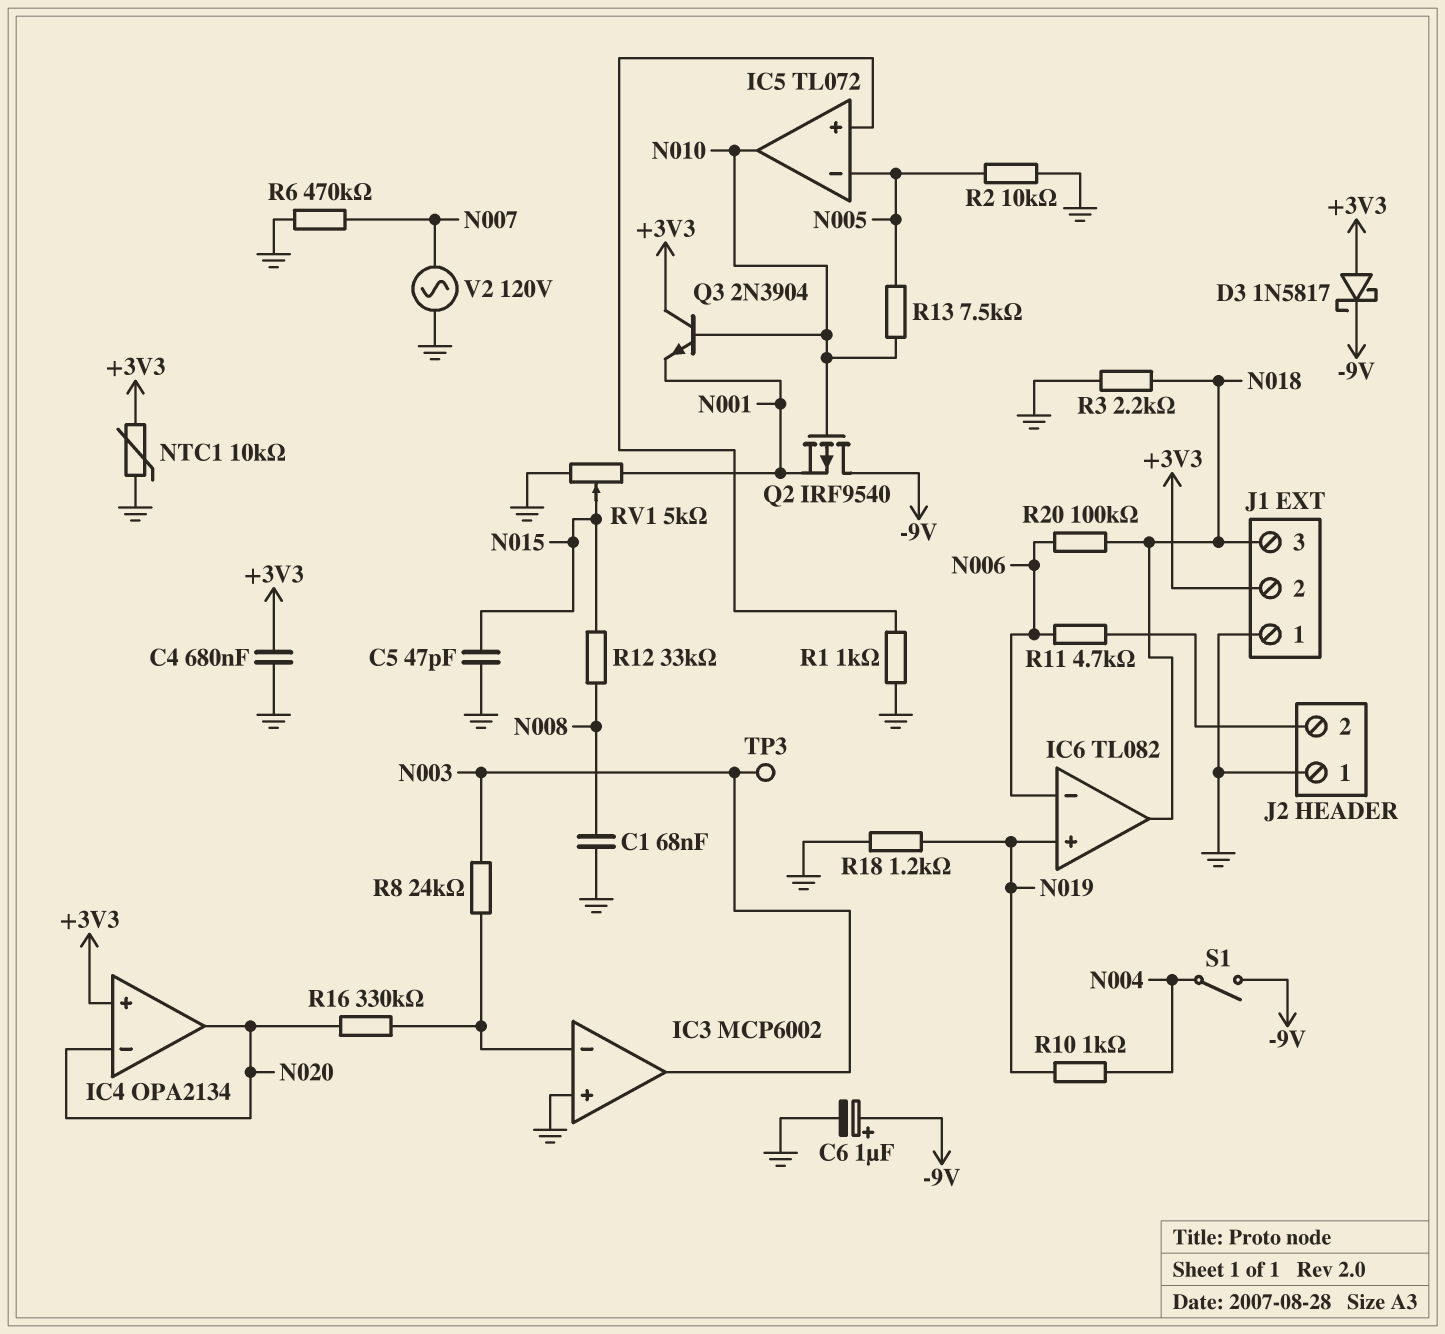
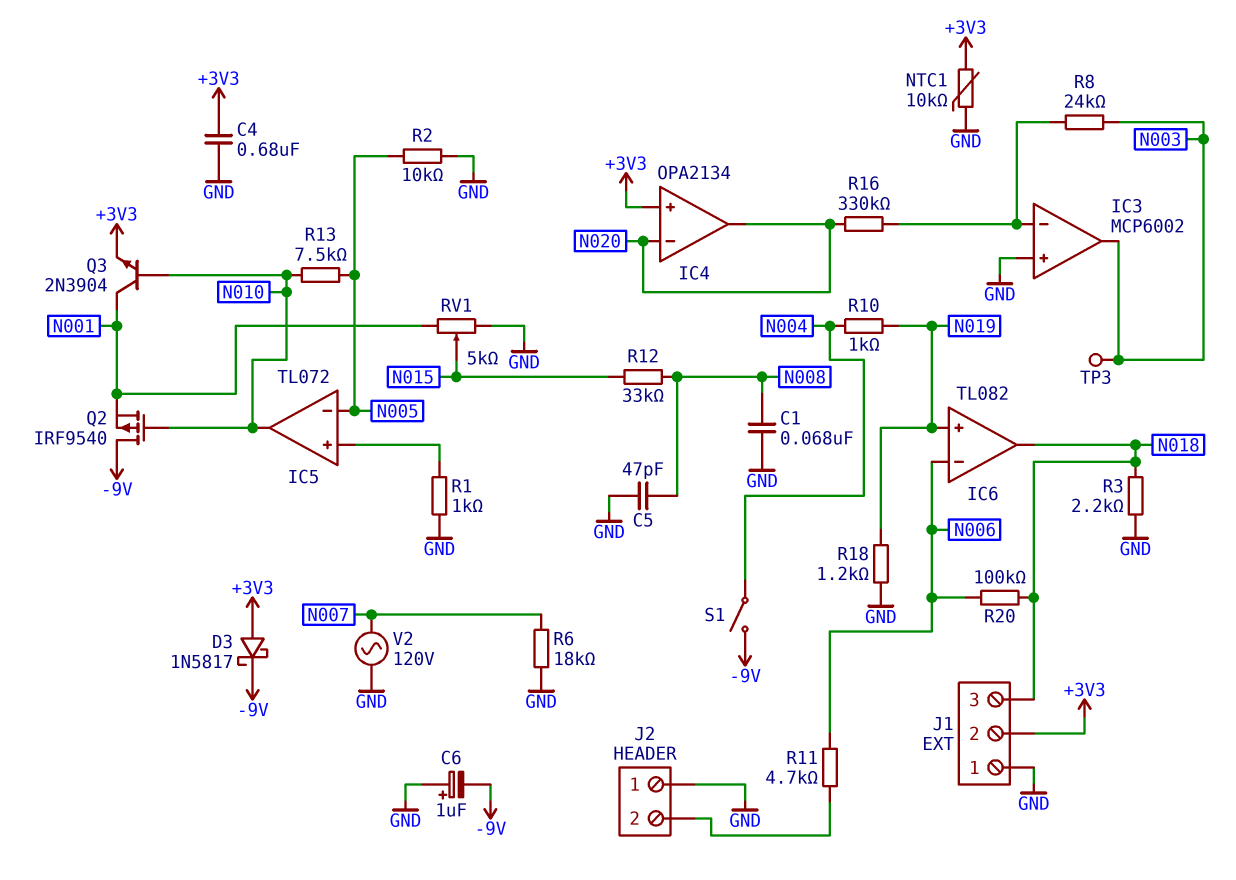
C5: 47pF (GND, N015) -> 47pF (GND, N008)
C6: 1uF (plus -9V, minus GND) -> 1uF (plus GND, minus -9V)
Q3: NPN 2N3904 (B N010, C +3V3, E N001) -> NPN 2N3904 (B N010, C N001, E +3V3)
R6: 470k (GND, N007) -> 18k (GND, N007)

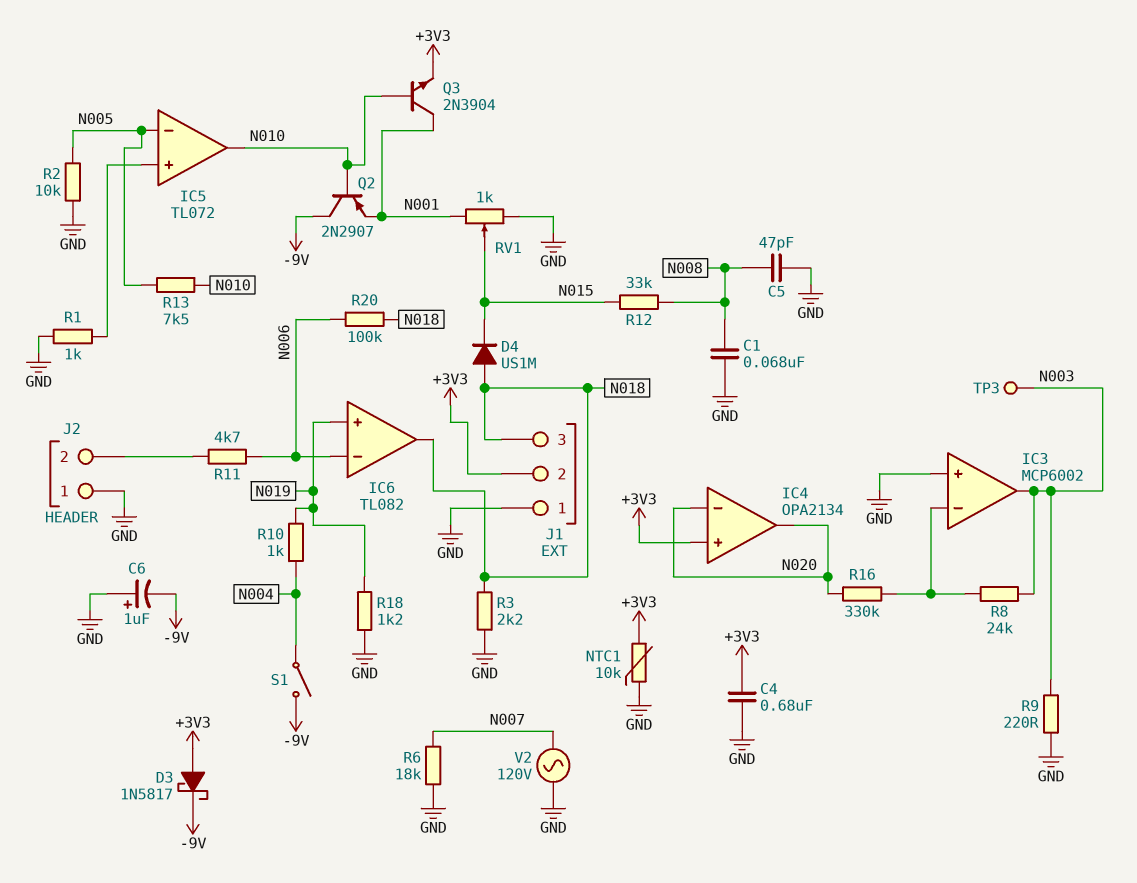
D4: none -> diode US1M (A N018, K N015)
Q2: PMOS IRF9540 (G N010, D -9V, S N001) -> PNP 2N2907 (B N010, C -9V, E N001)
R9: none -> 220 (GND, N003)
RV1: 5k (GND, N001, wiper N015) -> 1k (GND, N001, wiper N015)

